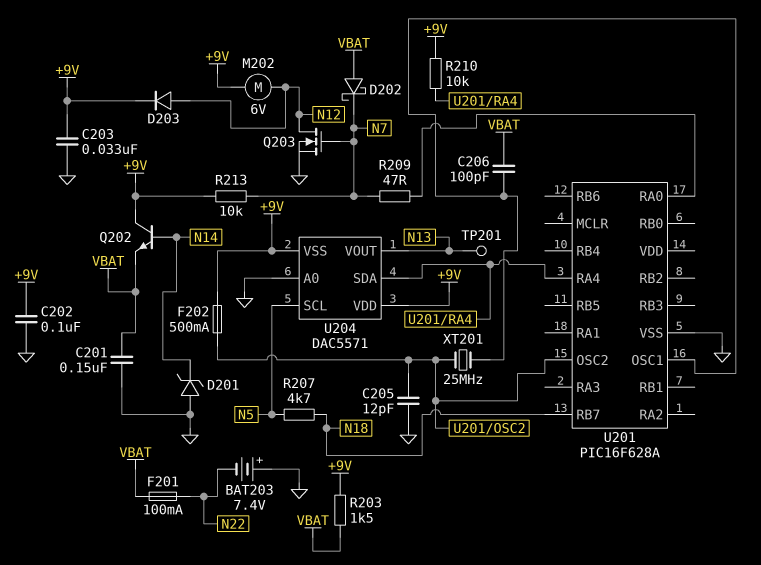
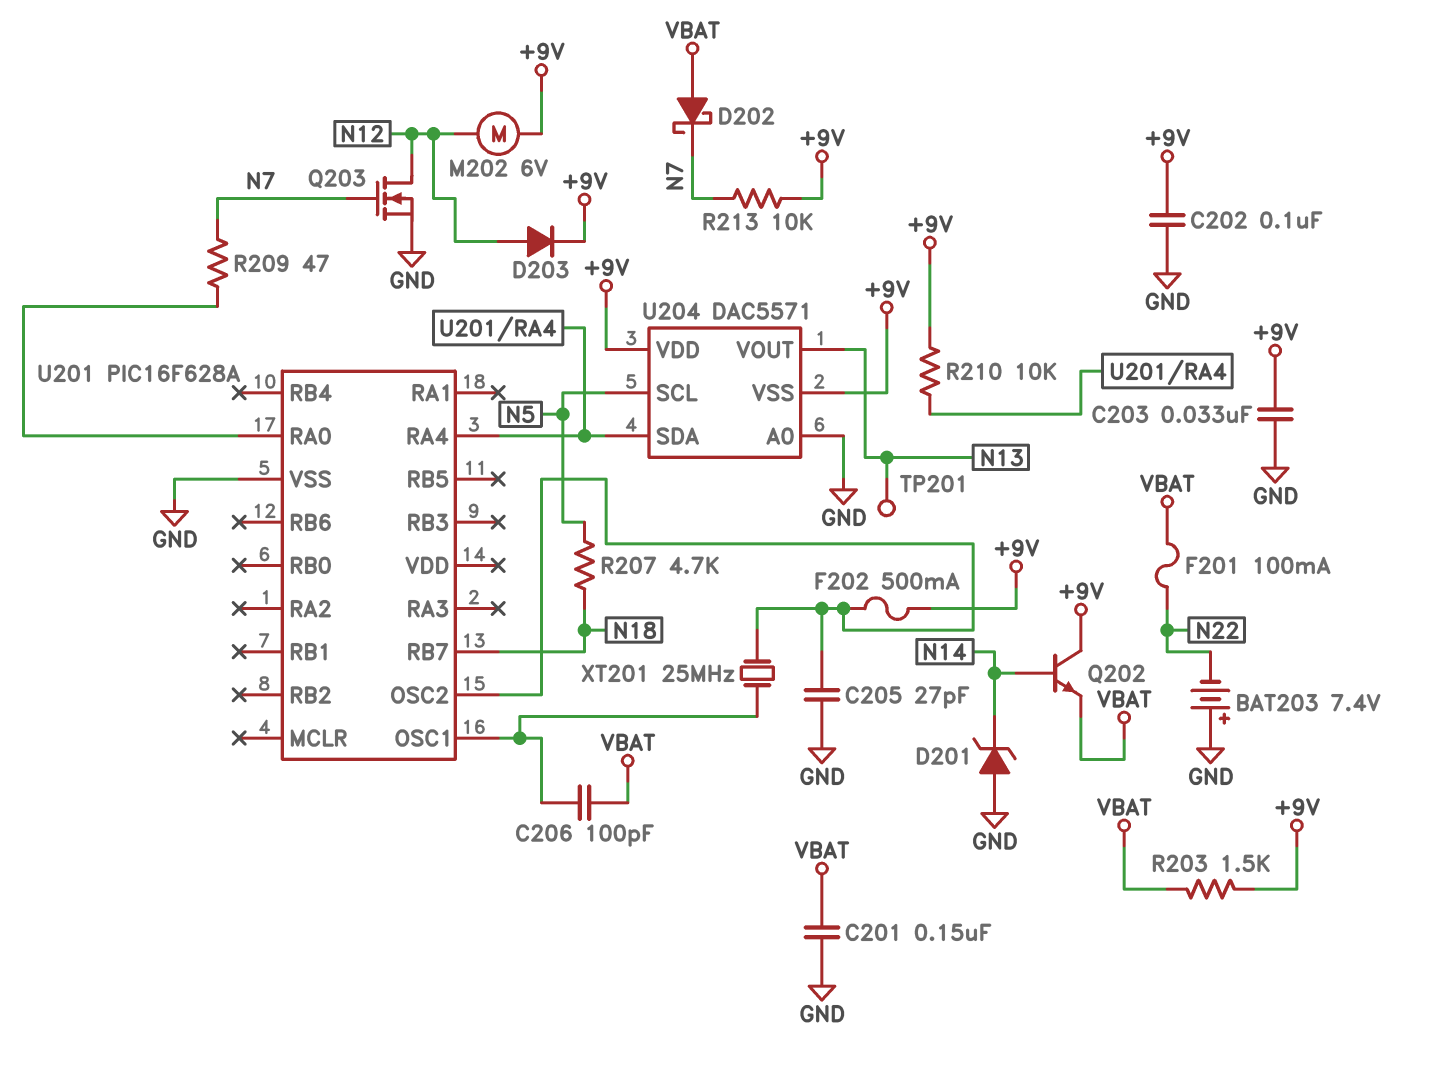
C205: 12pF (GND, U201/OSC2) -> 27pF (GND, U201/OSC2)

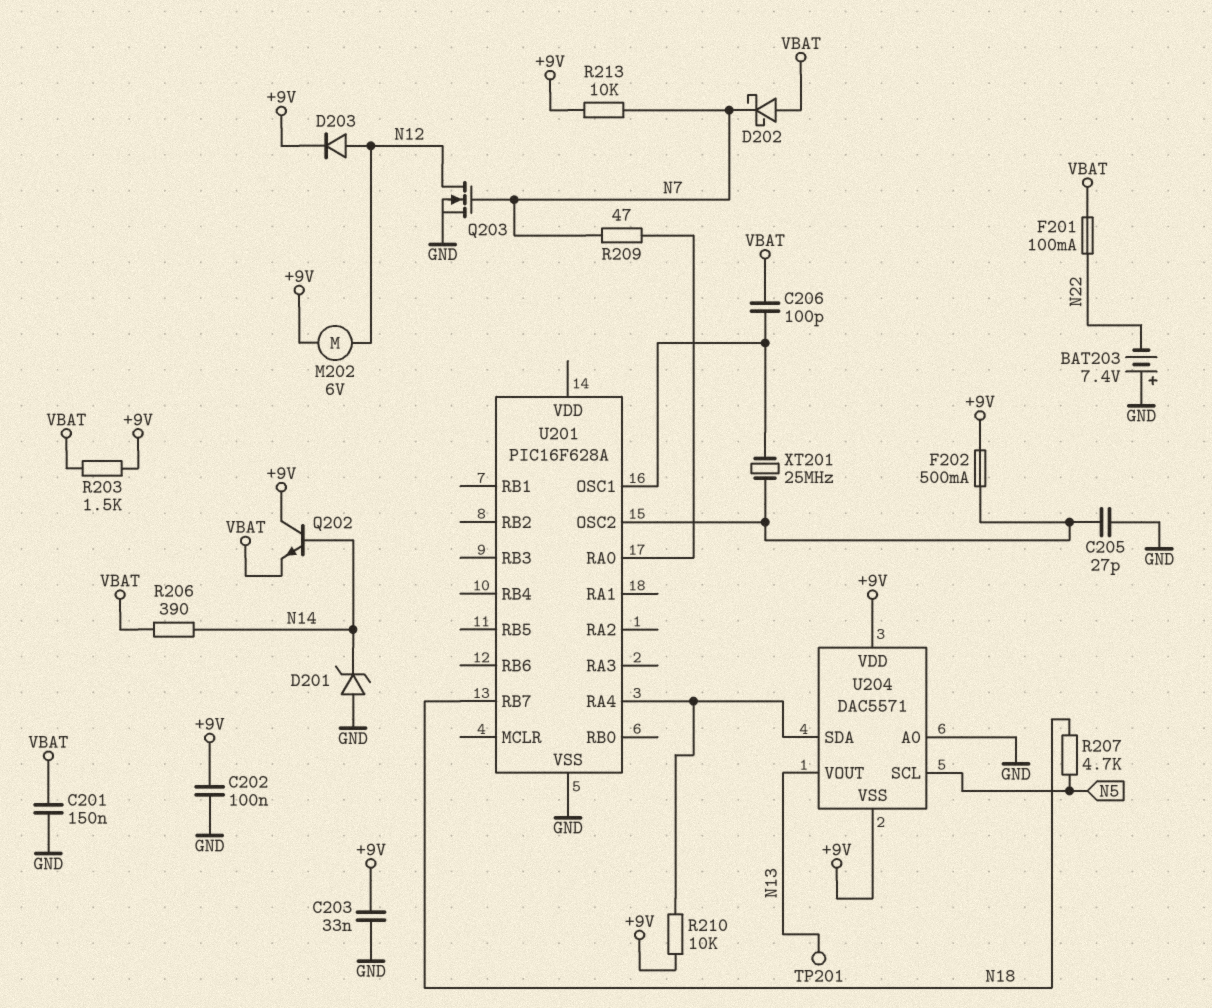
R206: none -> 390 (N14, VBAT)

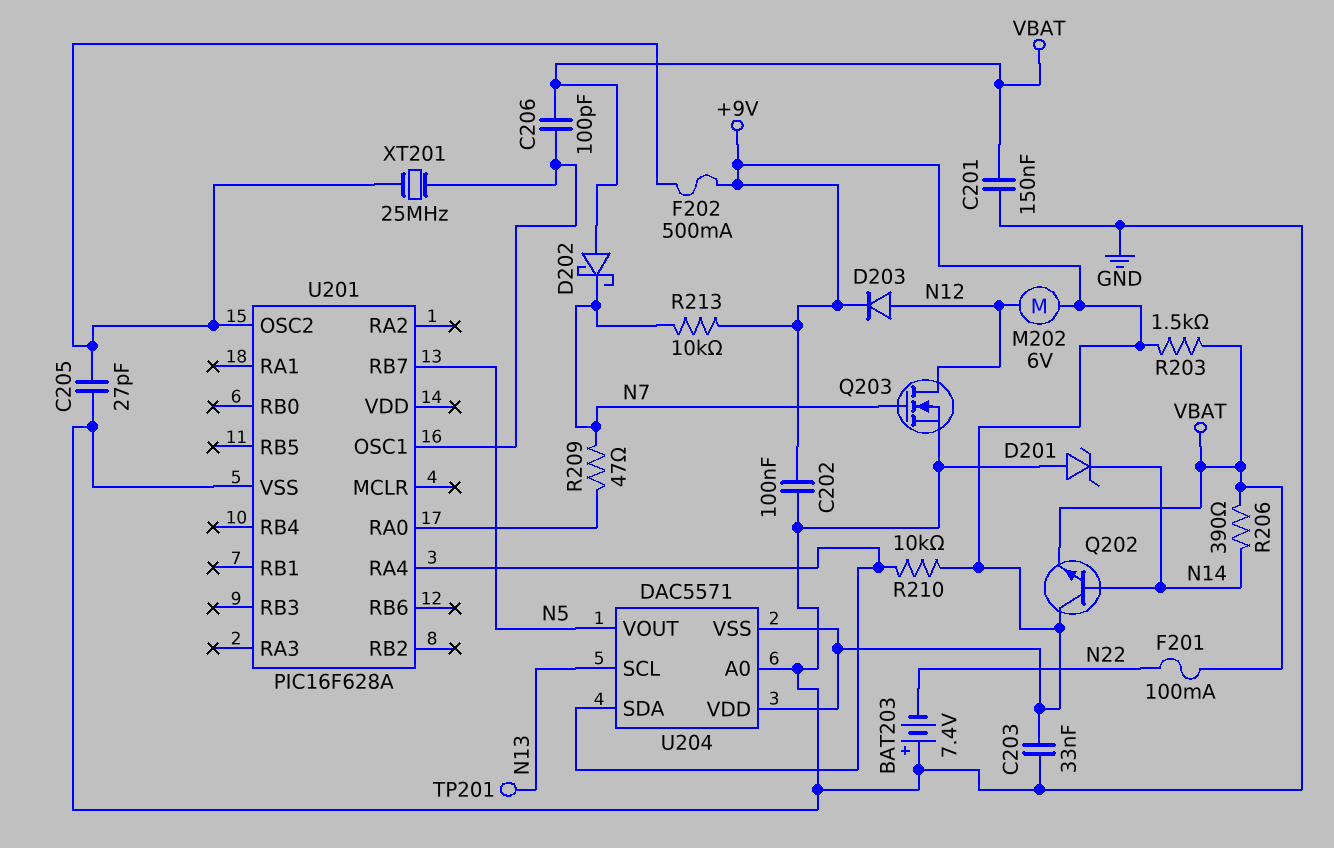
R207: 4.7k (N5, N18) -> none
U201 pin RB7: N18 -> N5
U204 pin SCL: N5 -> N13
U204 pin VOUT: N13 -> N5

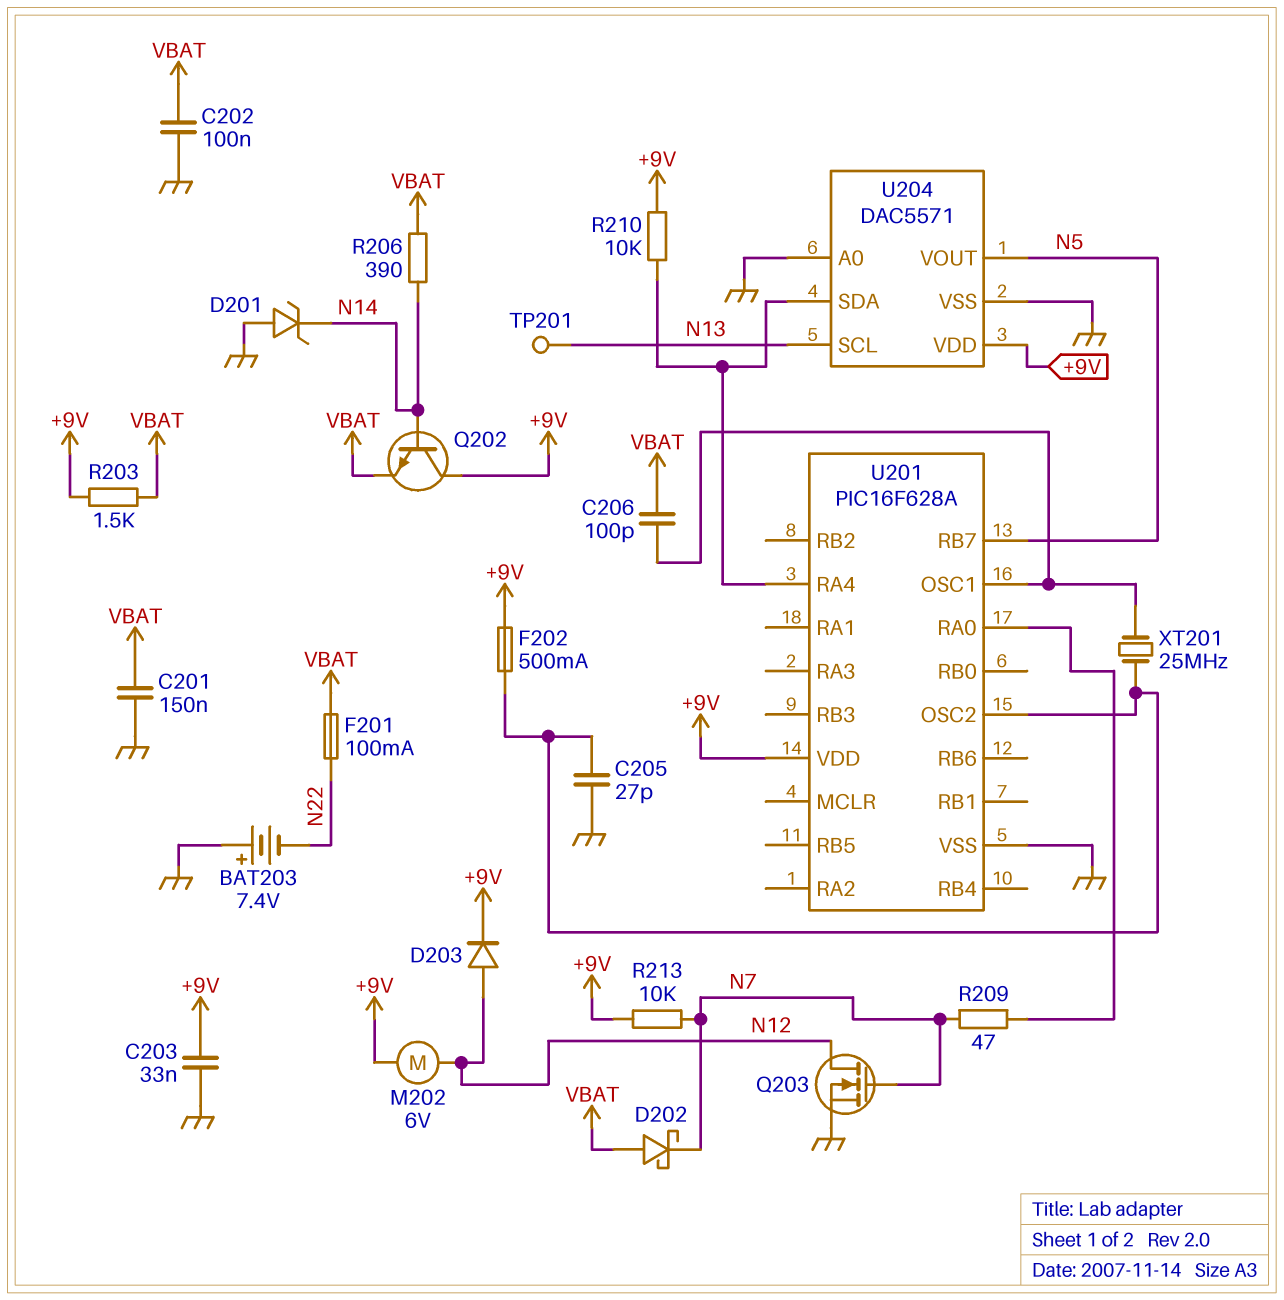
C202: 100nF (+9V, GND) -> 100nF (GND, VBAT)
U201 pin VDD: none -> +9V
U204 pin VSS: +9V -> GND

